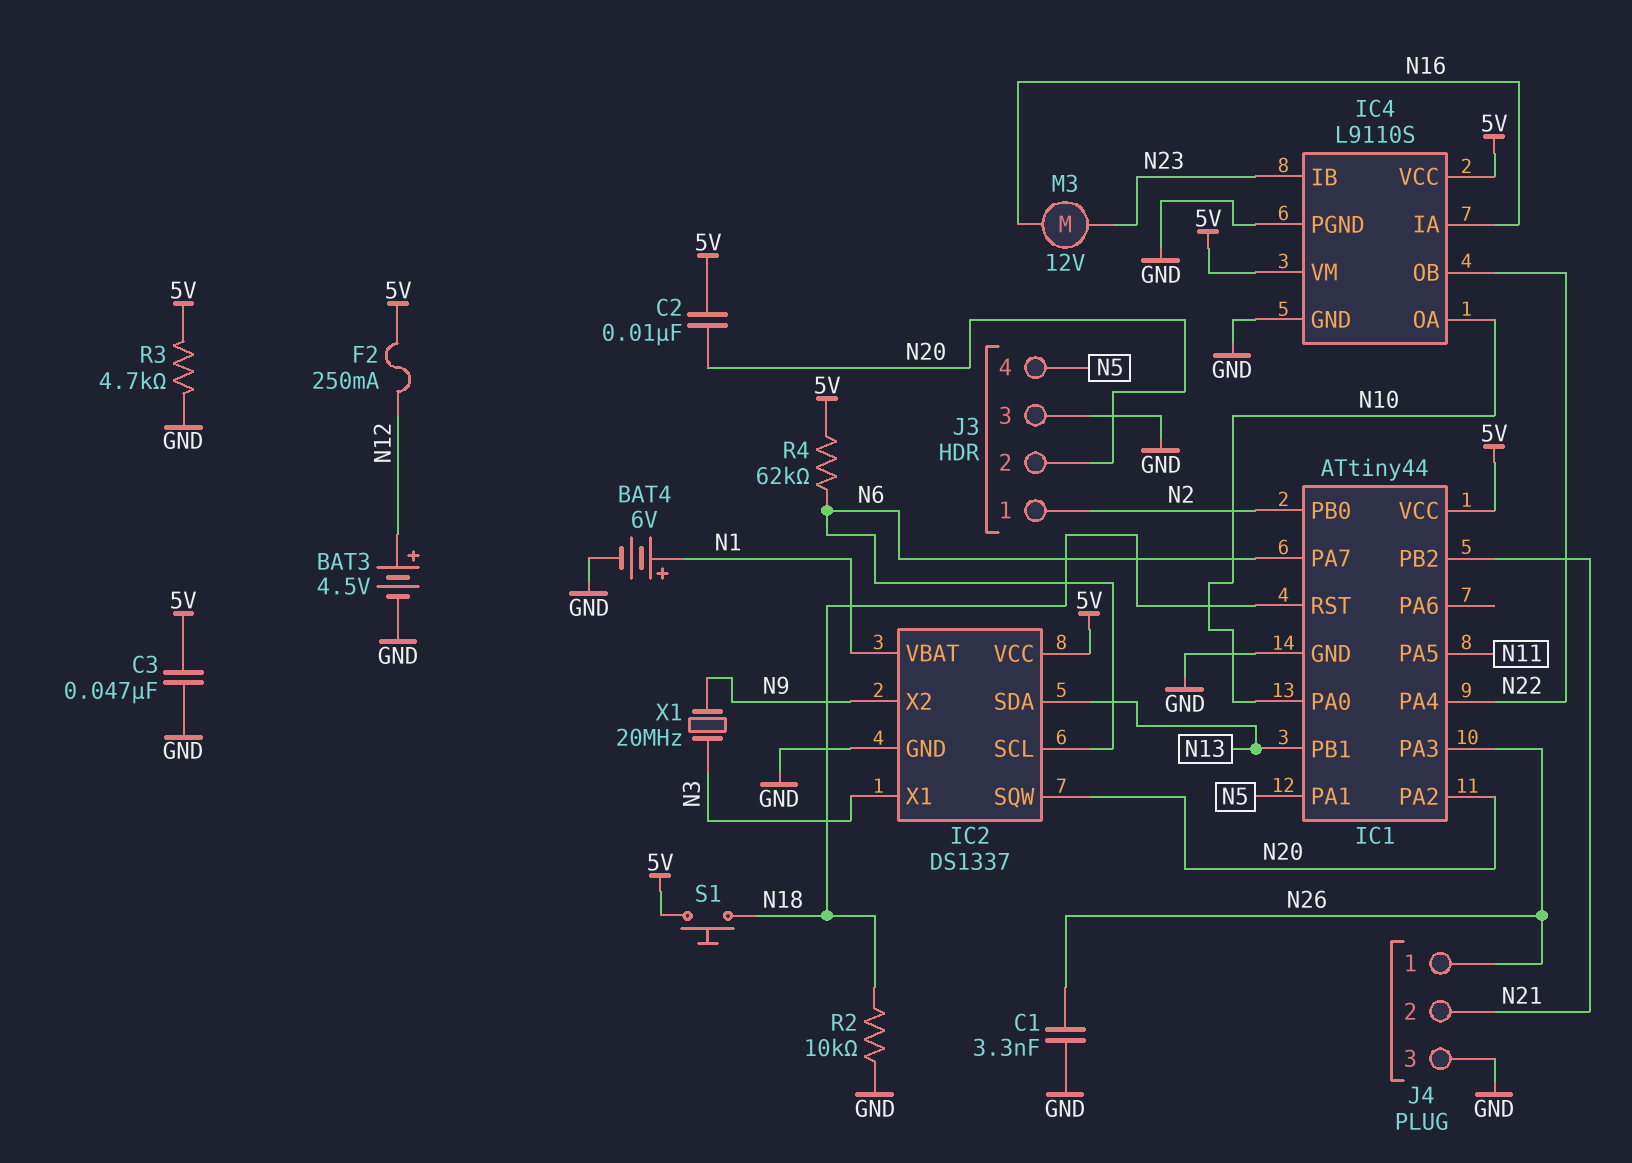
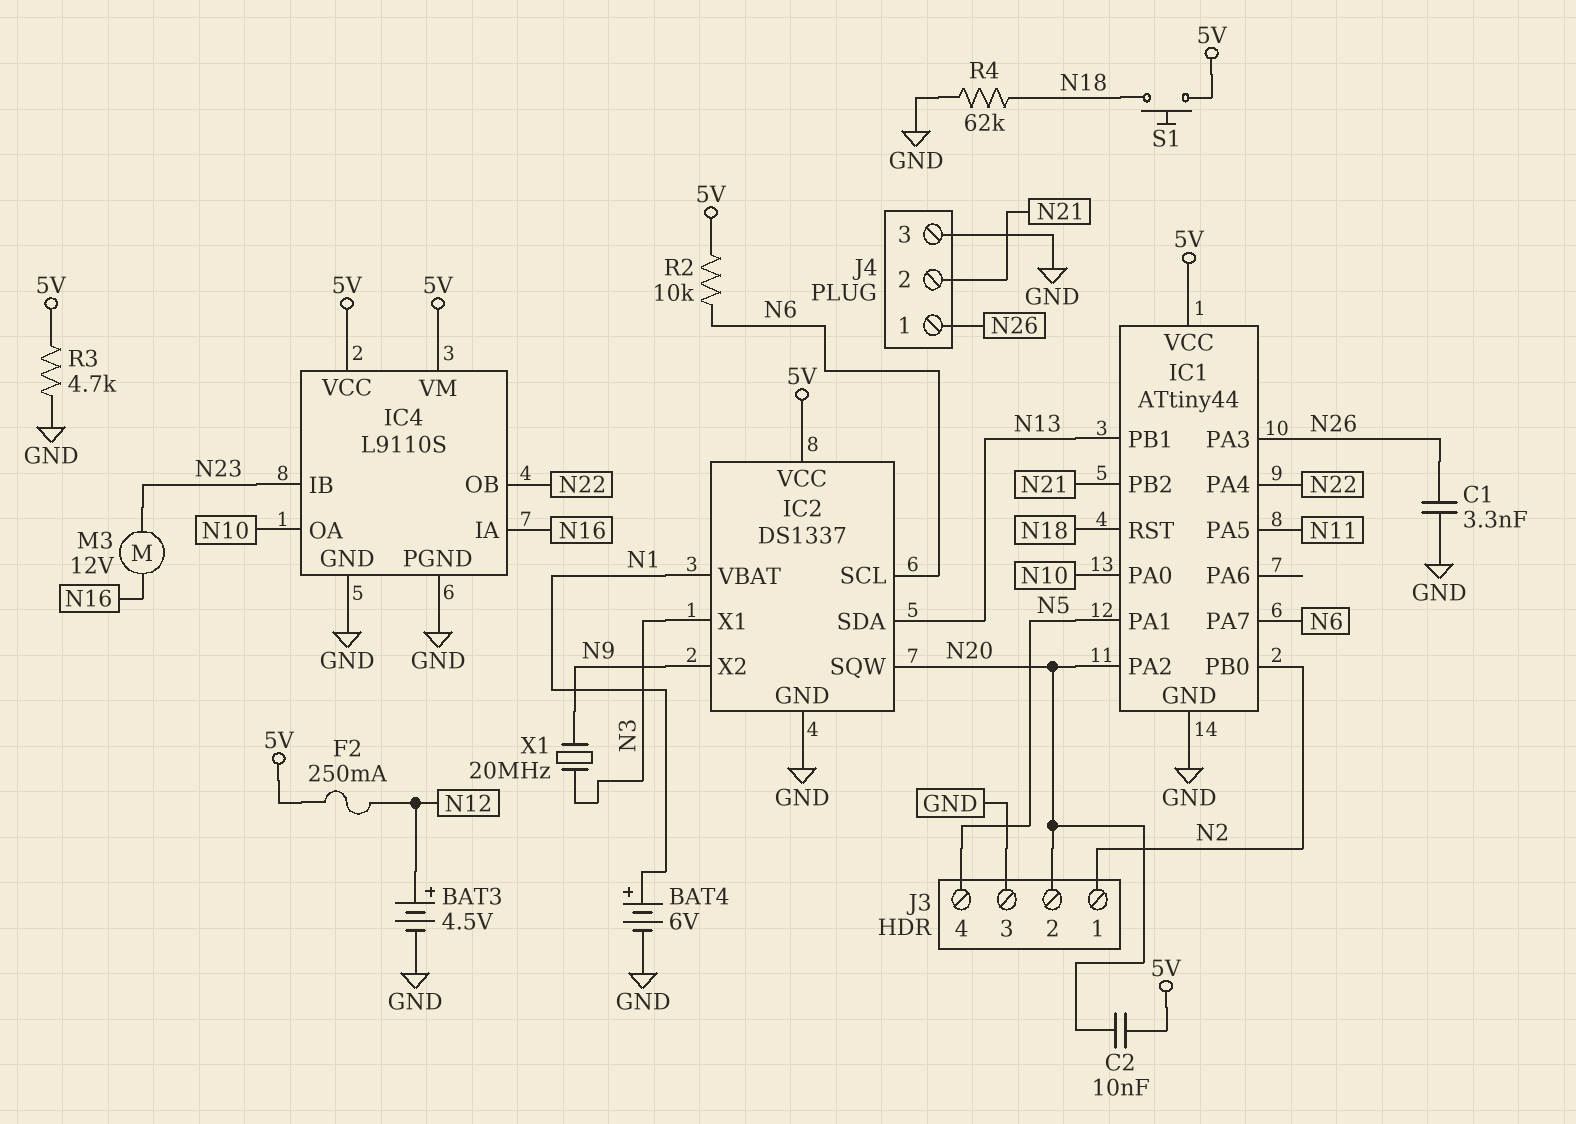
C3: 47nF (5V, GND) -> none
R2: 10k (GND, N18) -> 10k (5V, N6)
R4: 62k (5V, N6) -> 62k (GND, N18)

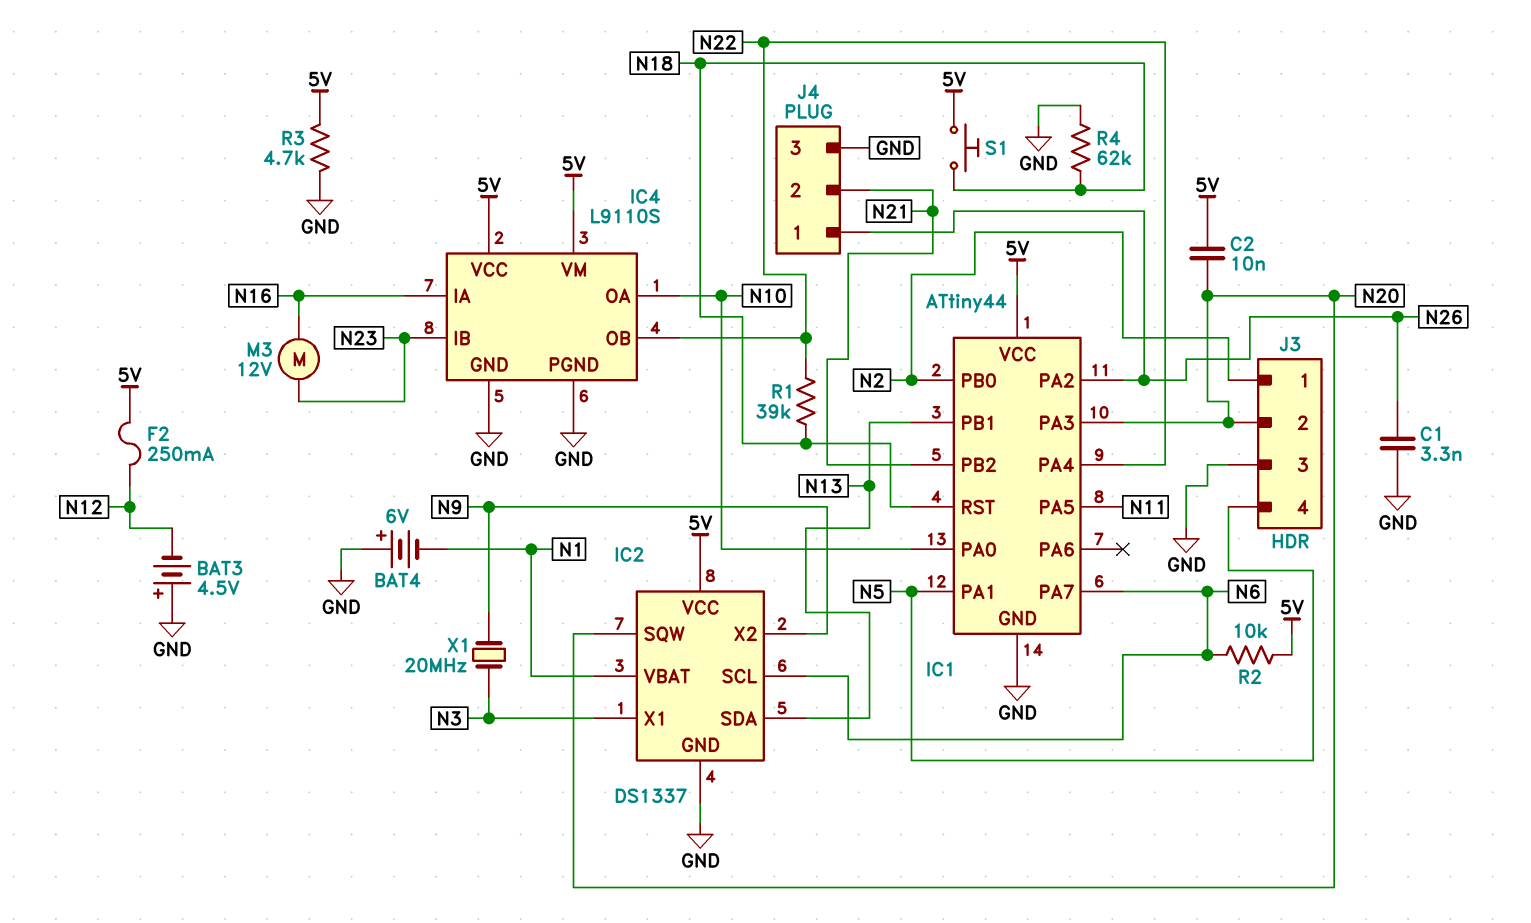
BAT3: 4.5V (plus N12, minus GND) -> 4.5V (plus GND, minus N12)
BAT4: 6V (plus N1, minus GND) -> 6V (plus GND, minus N1)
IC1 pin PA2: N20 -> N26
IC1 pin PA3: N26 -> N20
R1: none -> 39k (N18, N22)

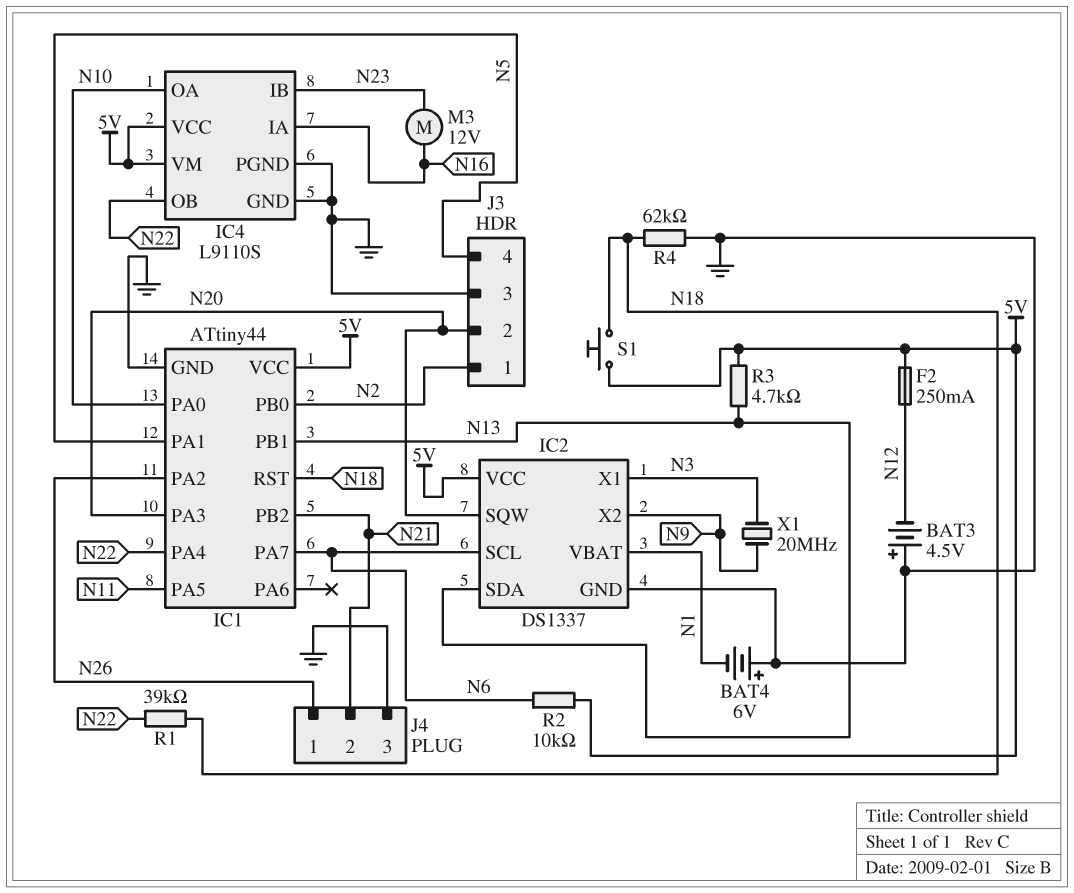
C1: 3.3nF (GND, N26) -> none
C2: 10nF (5V, N20) -> none
R3: 4.7k (5V, GND) -> 4.7k (5V, N13)

